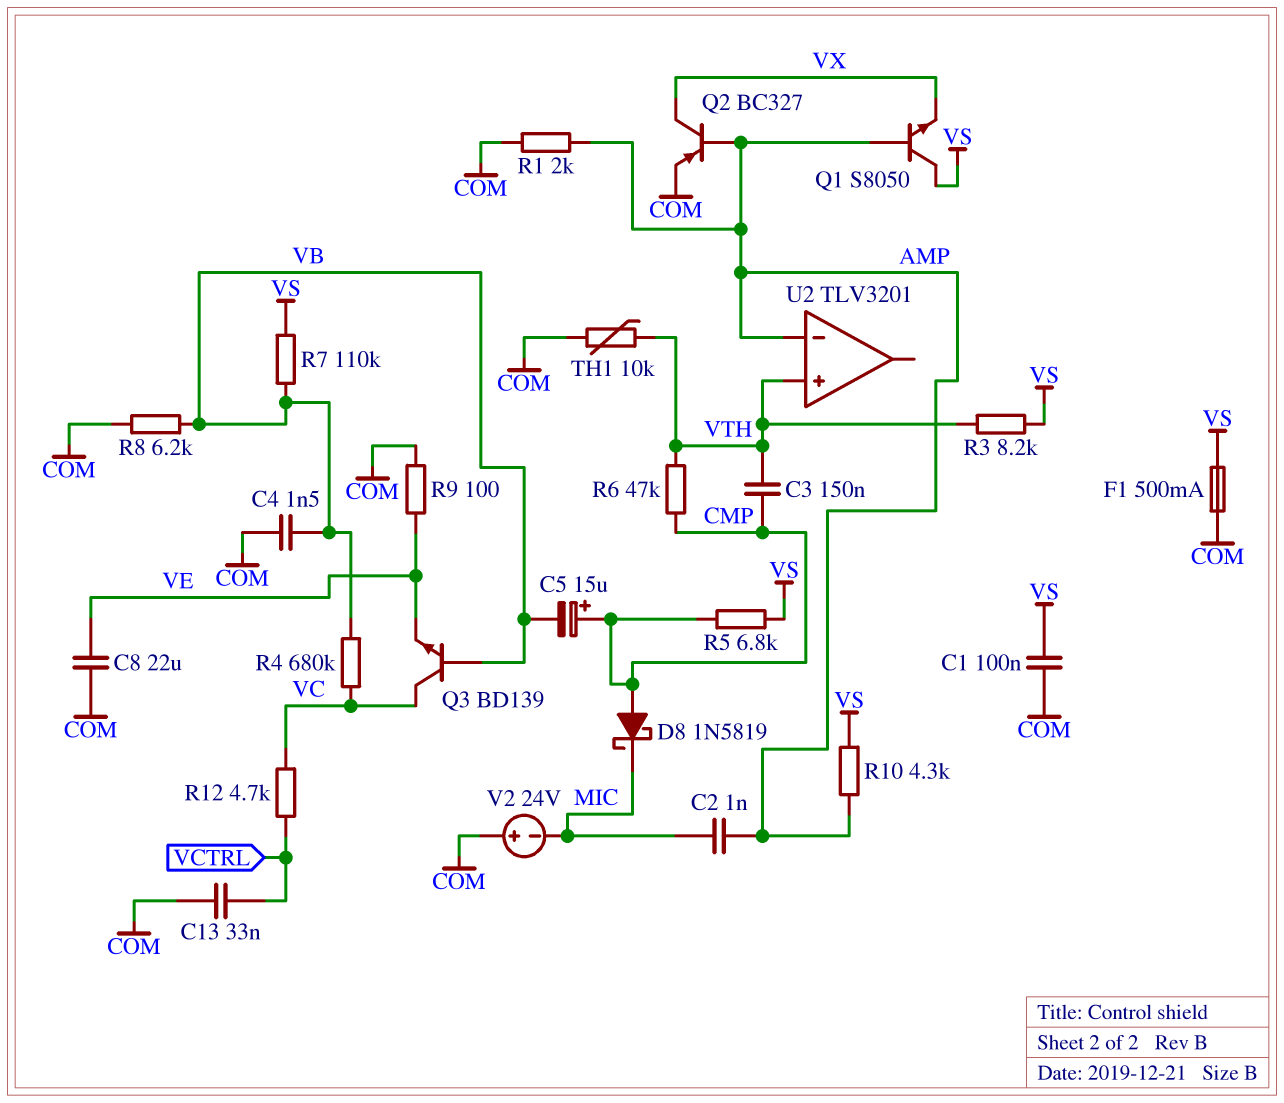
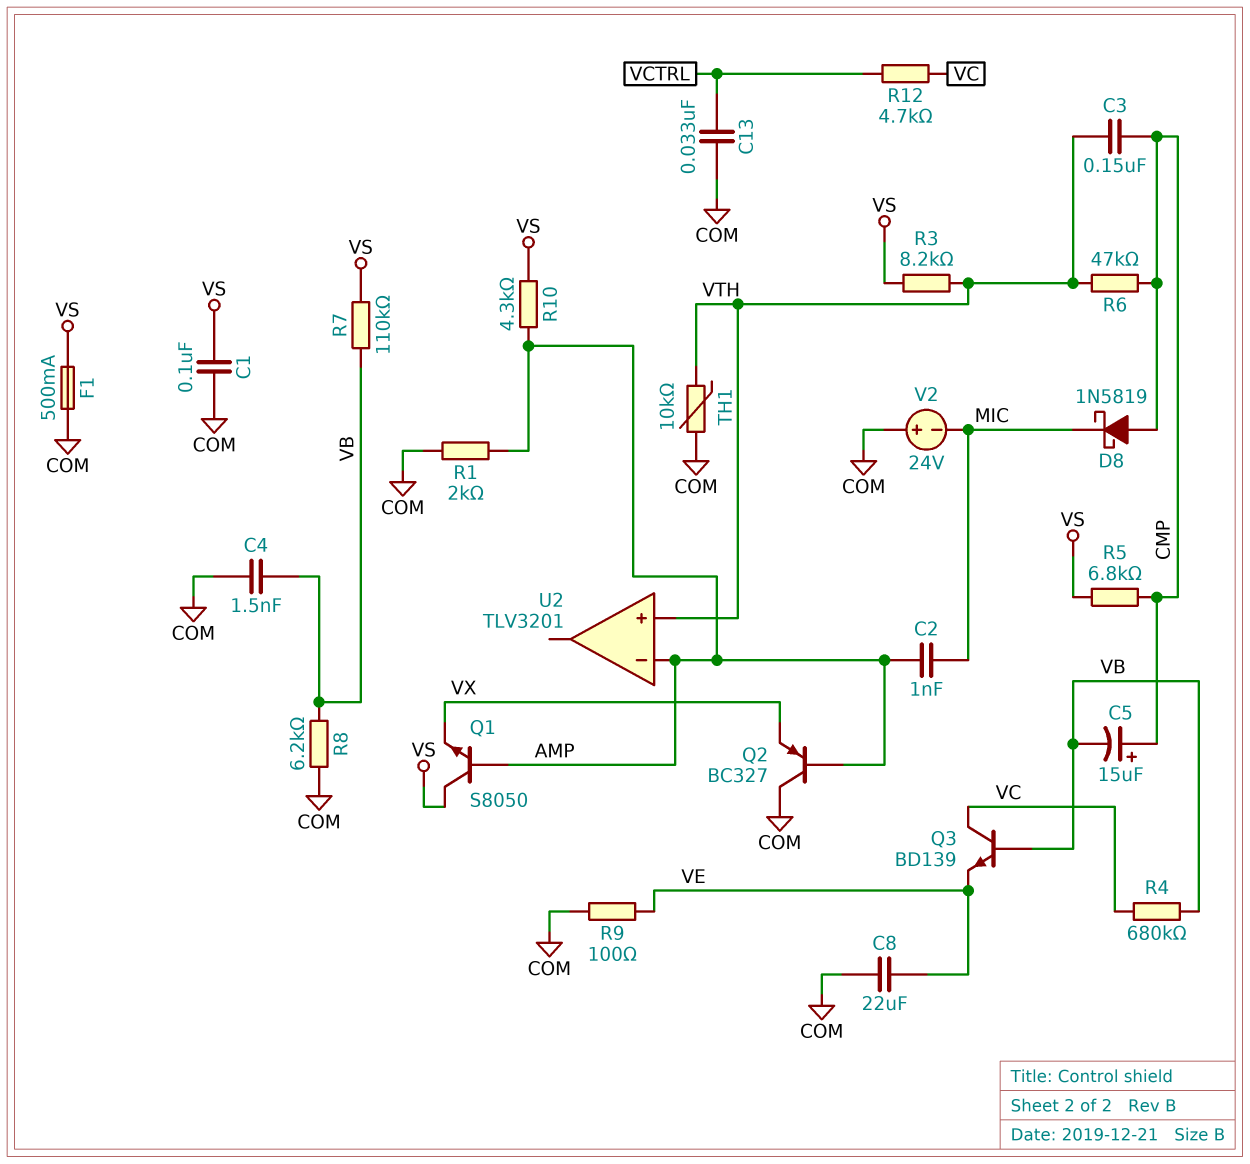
Q2: PNP BC327 (B AMP, C VX, E COM) -> PNP BC327 (B AMP, C COM, E VX)

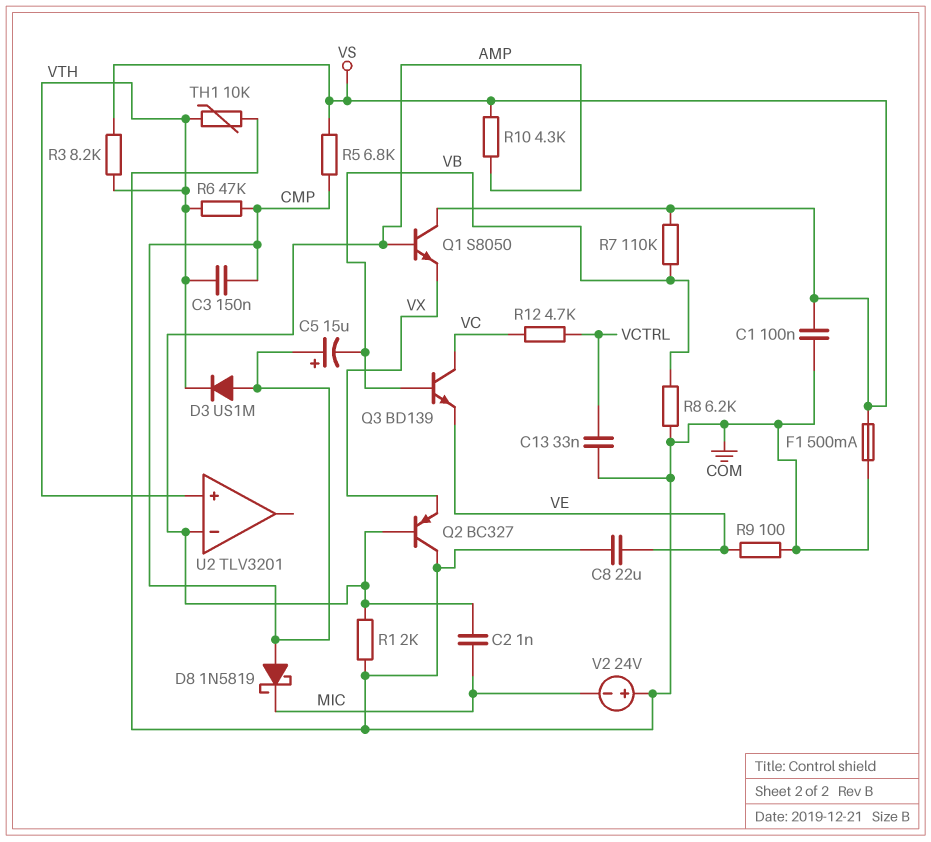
C4: 1.5nF (COM, VB) -> none
D3: none -> diode US1M (A CMP, K VTH)
R4: 680k (VB, VC) -> none

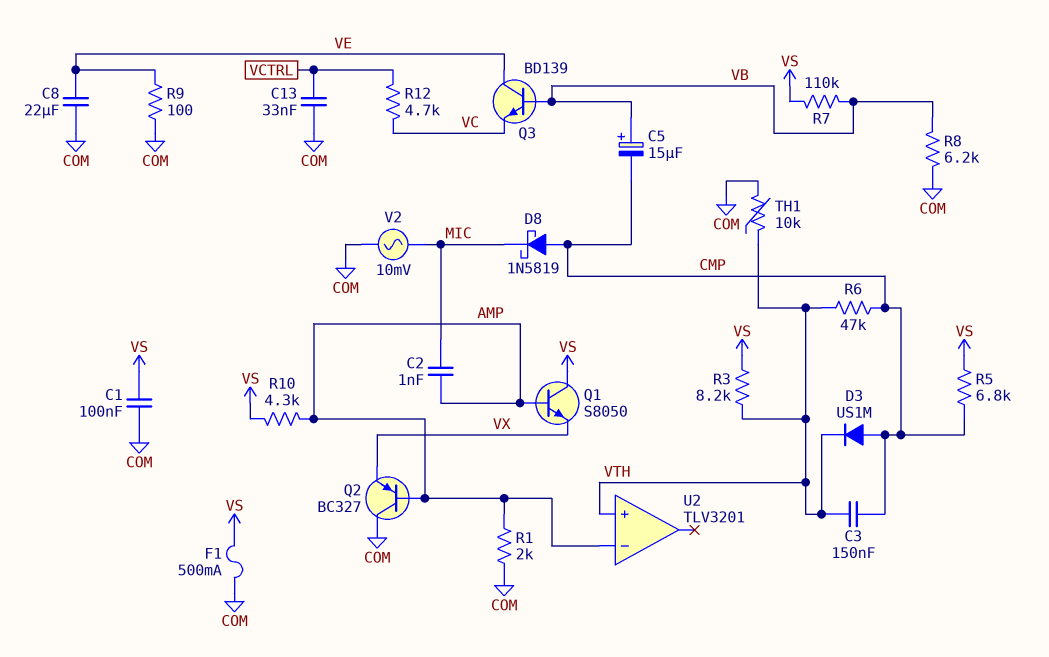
C5: 15uF (plus CMP, minus VB) -> 15uF (plus VB, minus CMP)
Q3: NPN BD139 (B VB, C VC, E VE) -> NPN BD139 (B VB, C VE, E VC)
V2: 24V (plus COM, minus MIC) -> AC 10mV (COM, MIC)

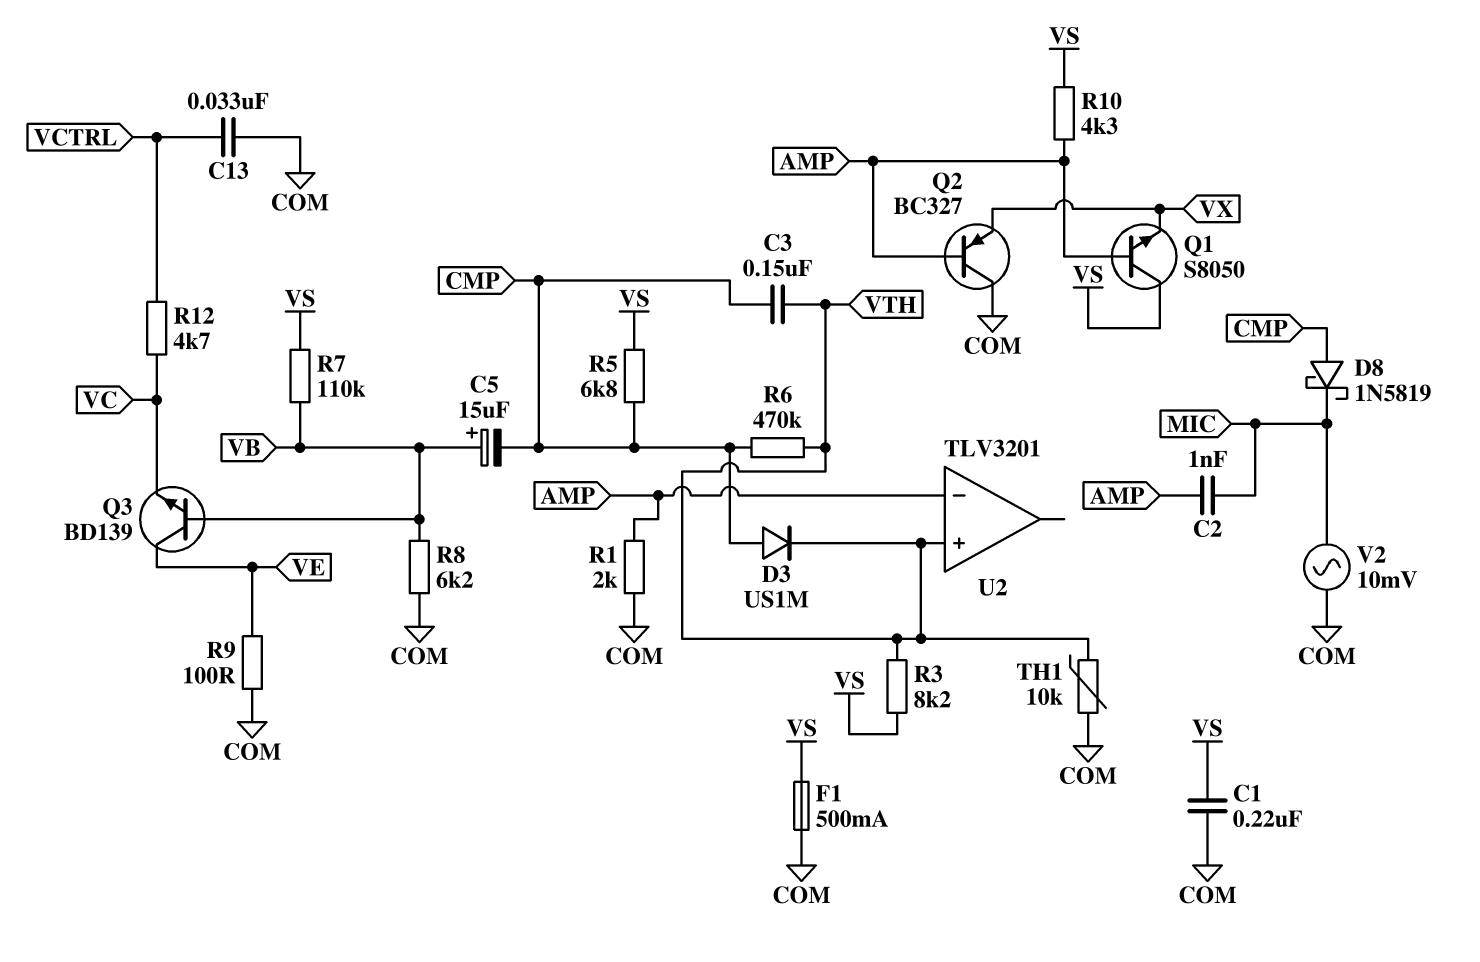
C1: 100nF (COM, VS) -> 220nF (COM, VS)
C8: 22uF (COM, VE) -> none
R6: 47k (CMP, VTH) -> 470k (CMP, VTH)

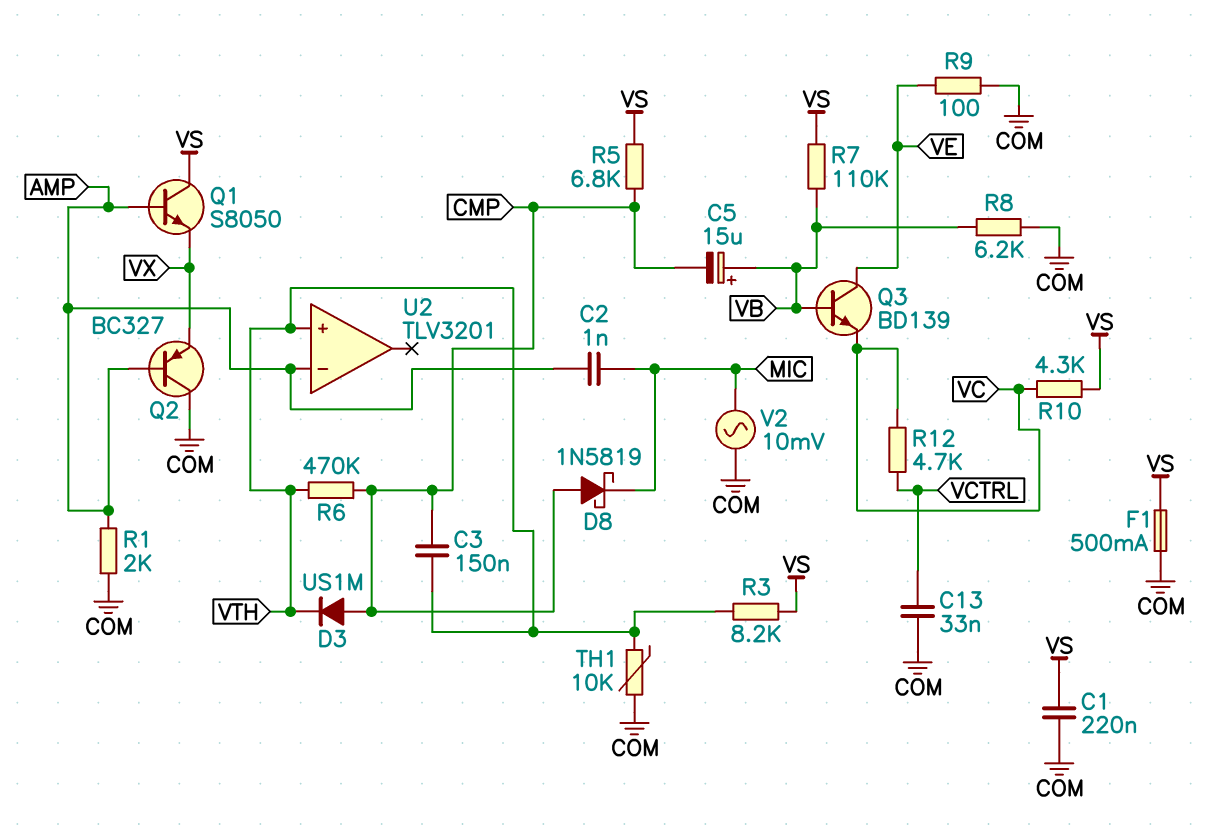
R10: 4.3k (AMP, VS) -> 4.3k (VC, VS)

